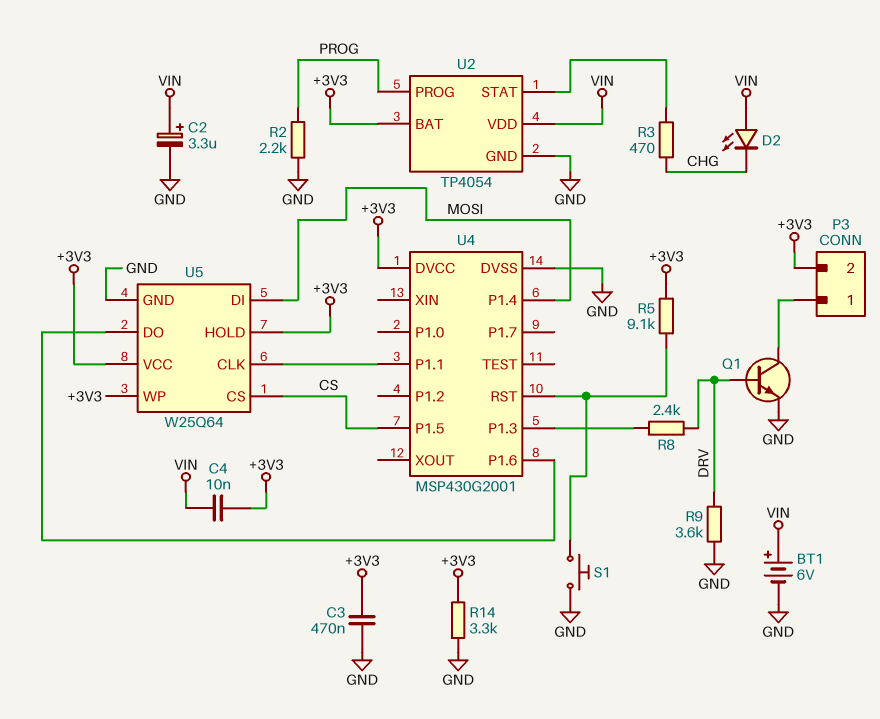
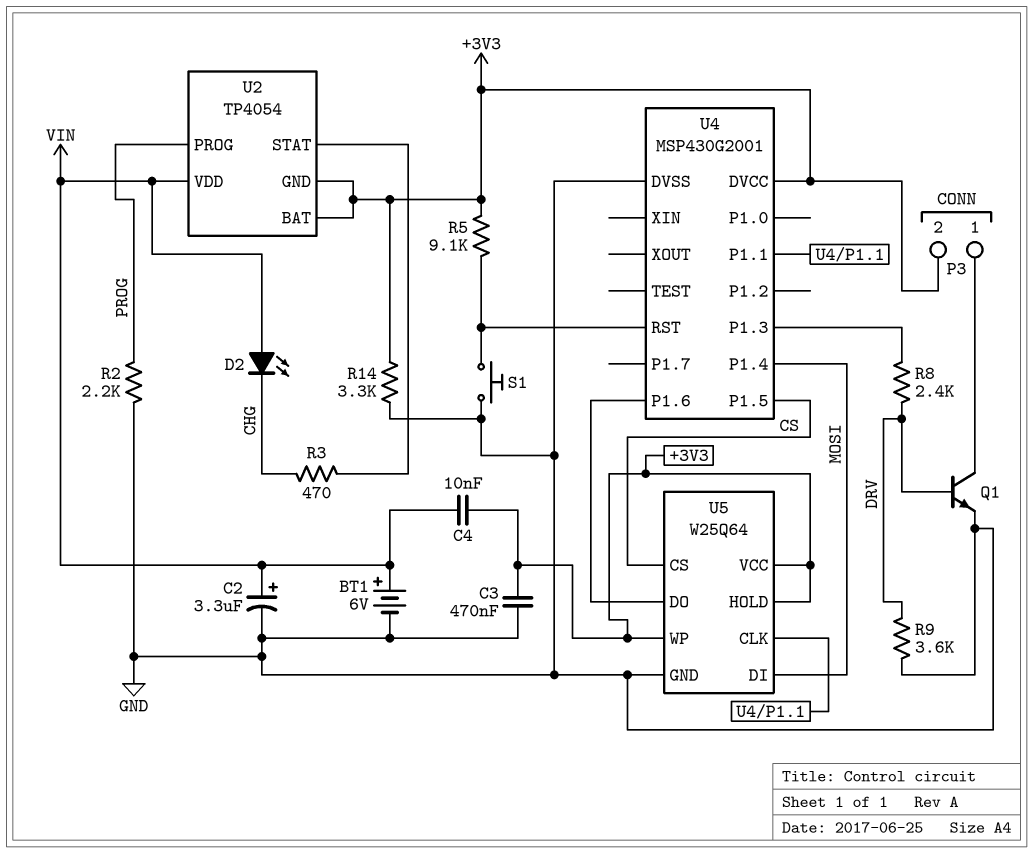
U2 pin GND: GND -> +3V3

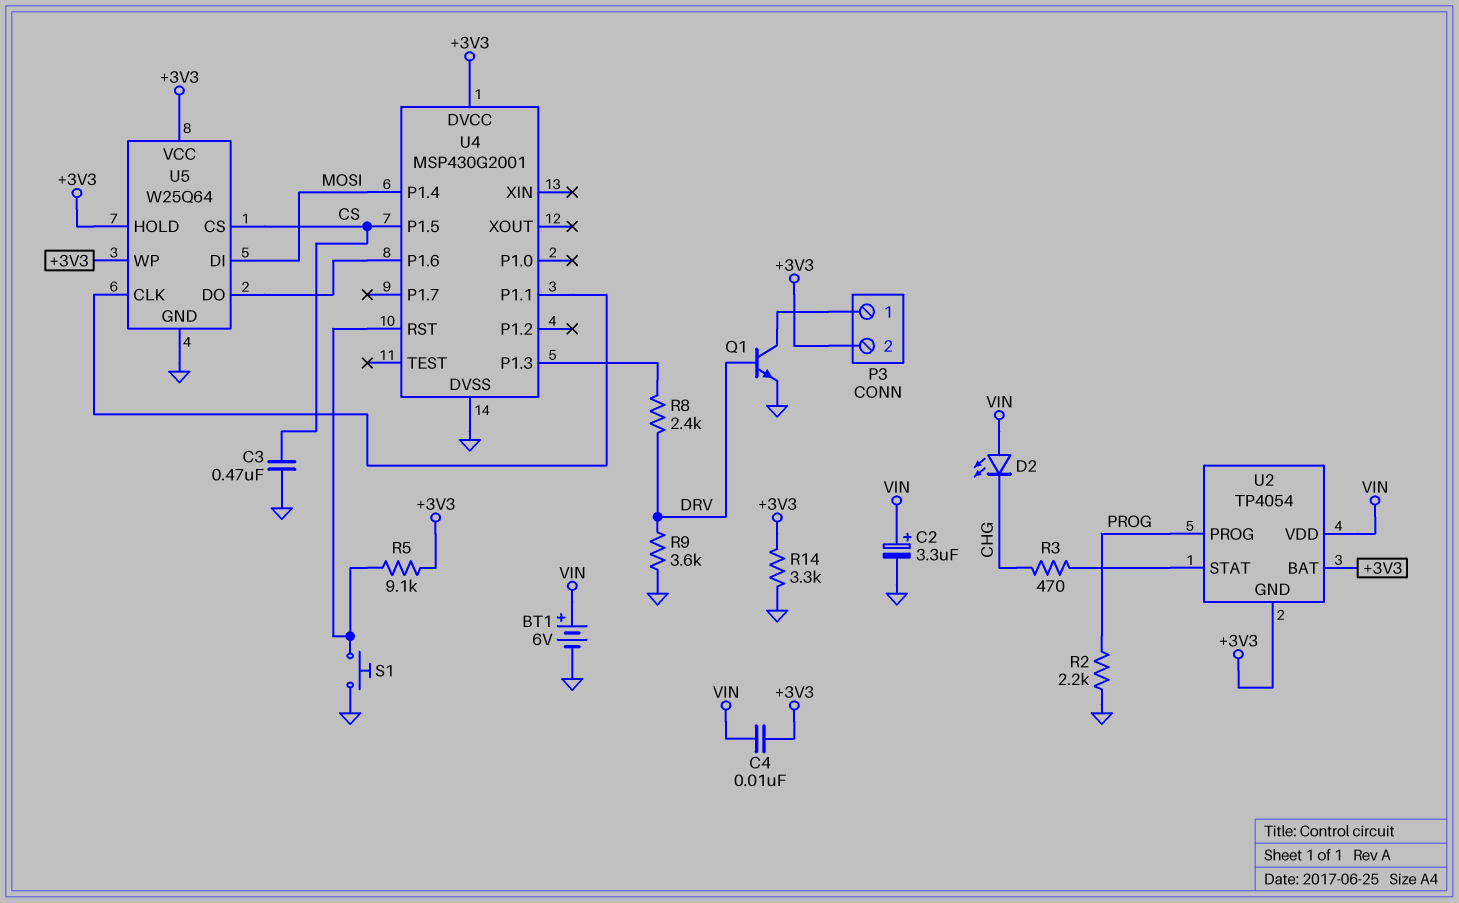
C3: 470nF (+3V3, GND) -> 470nF (CS, GND)

